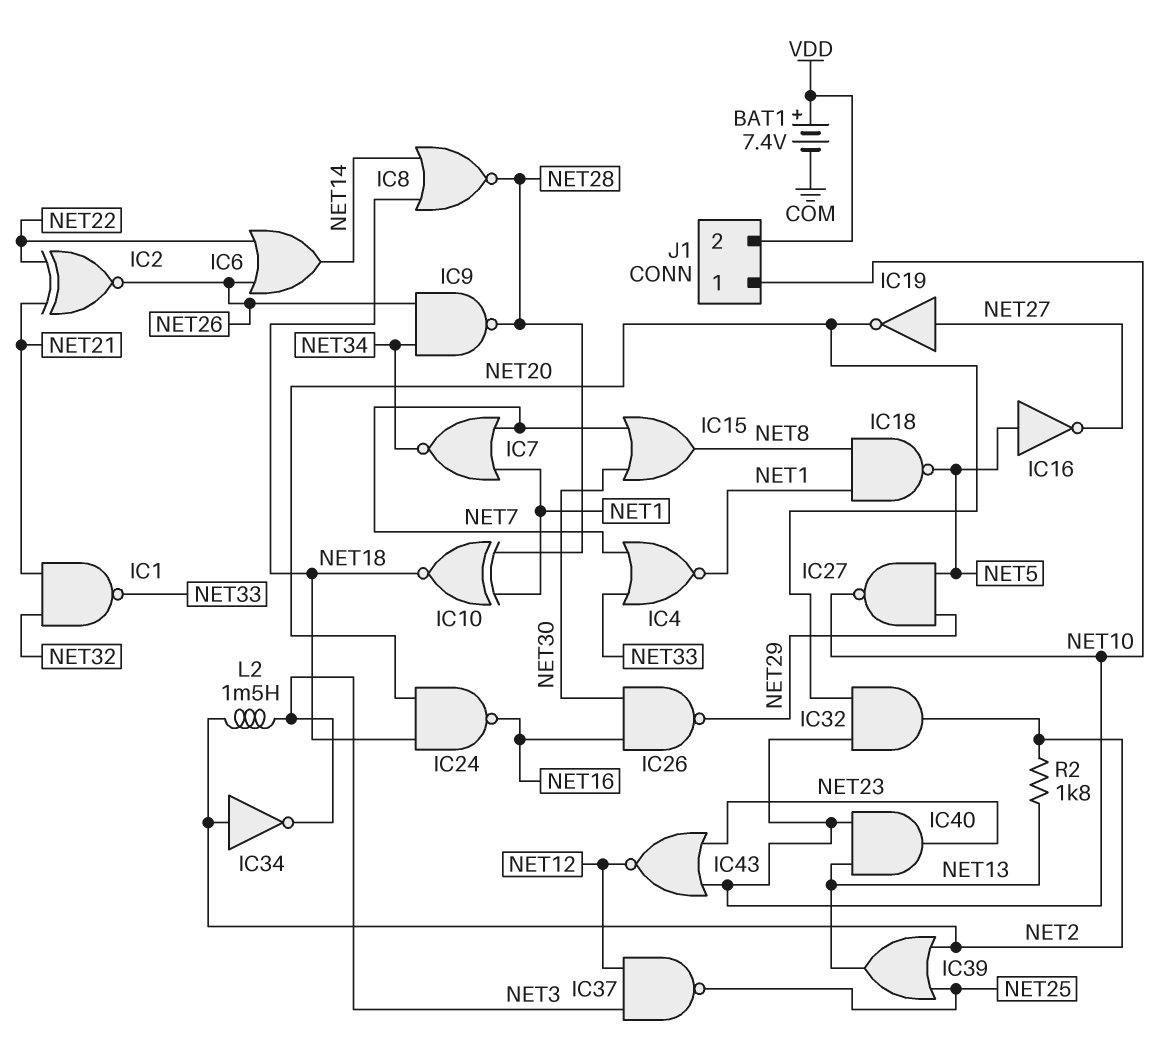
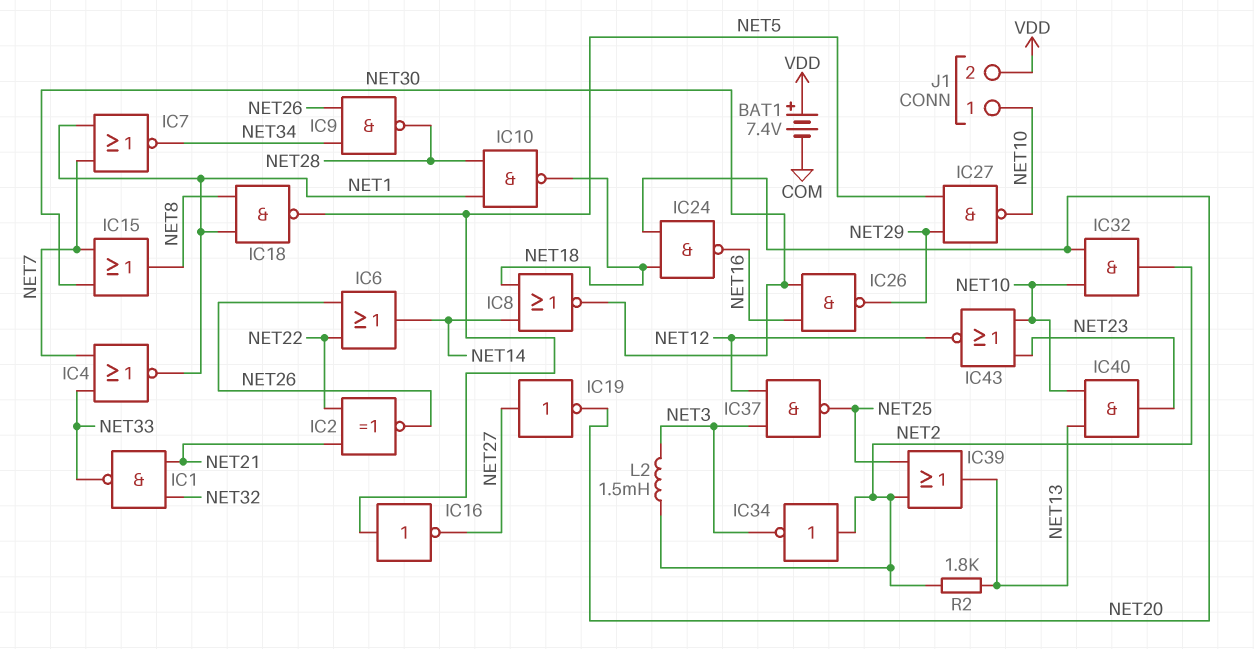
IC8: NOR (in NET14, in NET18, out NET28) -> NOR (in NET14, in NET18, out NET30)
IC10: XNOR (in NET1, in NET28, out NET18) -> NAND (in NET1, in NET28, out NET18)

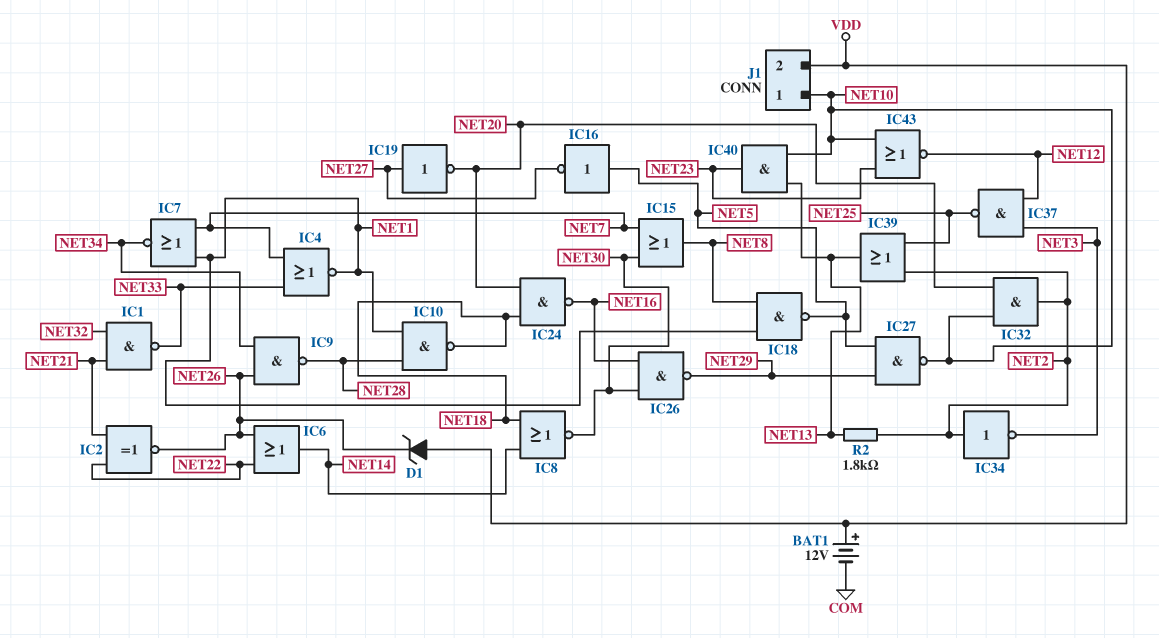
BAT1: 7.4V (plus VDD, minus COM) -> 12V (plus VDD, minus COM)
D1: none -> zener (A VDD, K NET26)
L2: 1.5mH (NET2, NET3) -> none

